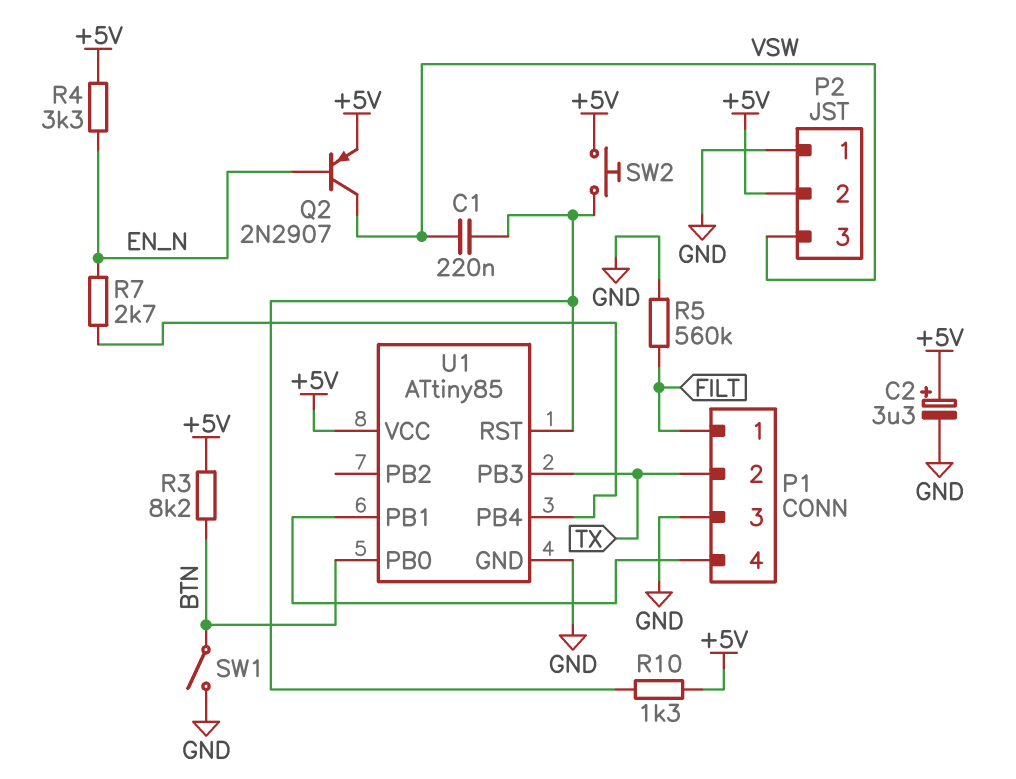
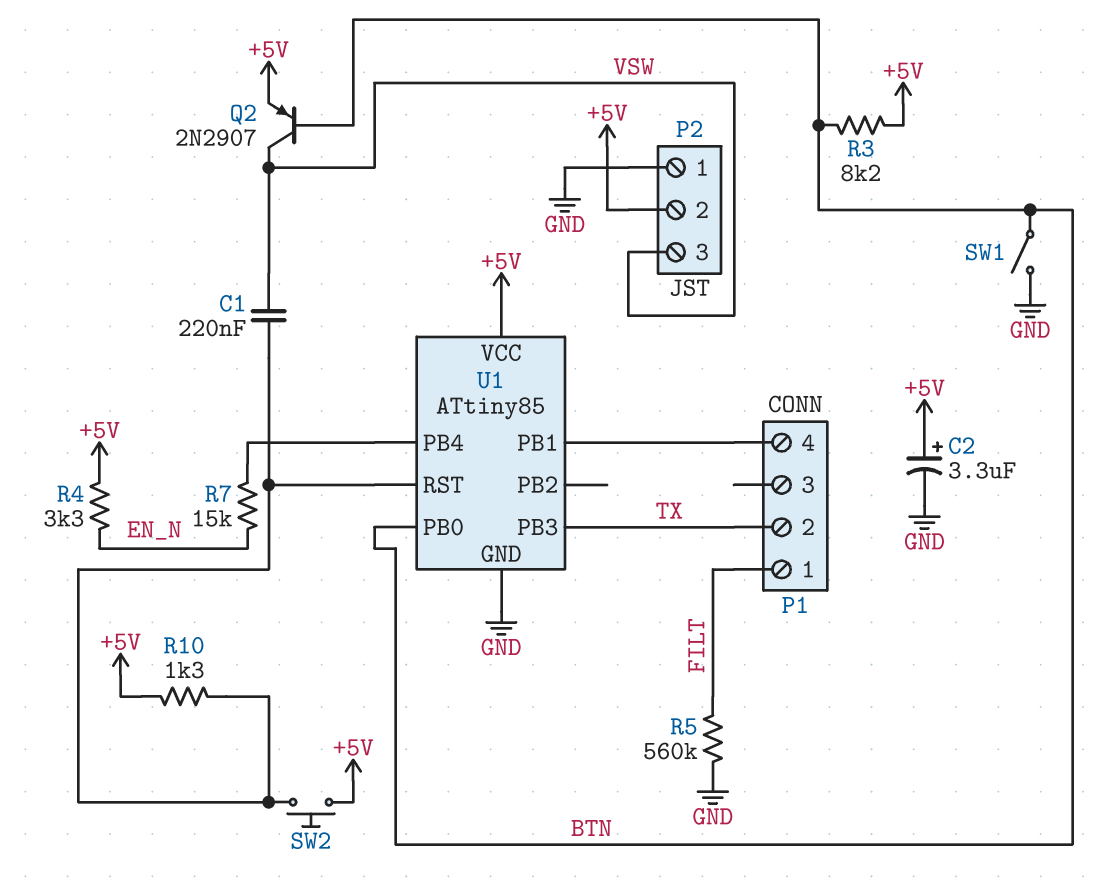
P1 pin 3: GND -> none
Q2: PNP 2N2907 (B EN_N, C VSW, E +5V) -> PNP 2N2907 (B BTN, C VSW, E +5V)
R7: 2.7k (EN_N, U1/PB4) -> 15k (EN_N, U1/PB4)

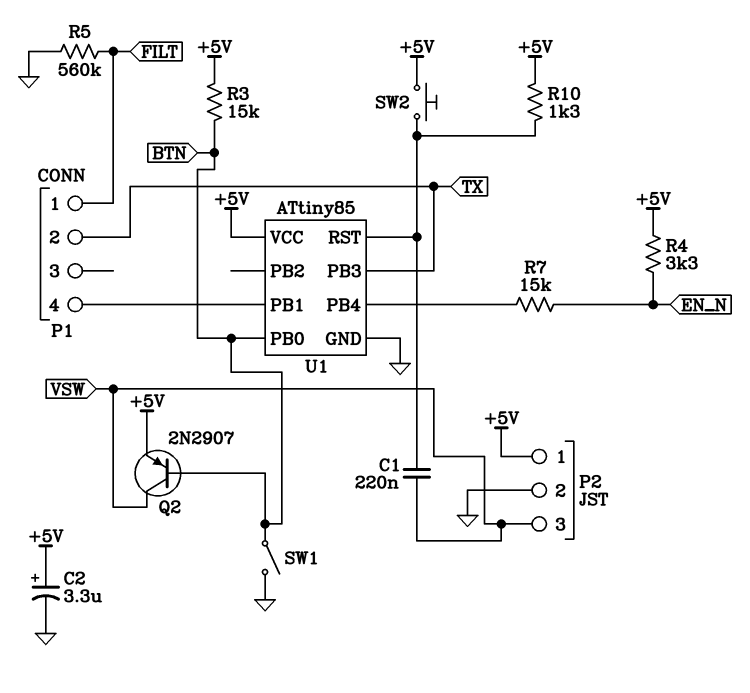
P2 pin 1: GND -> +5V
P2 pin 2: +5V -> GND
R3: 8.2k (+5V, BTN) -> 15k (+5V, BTN)

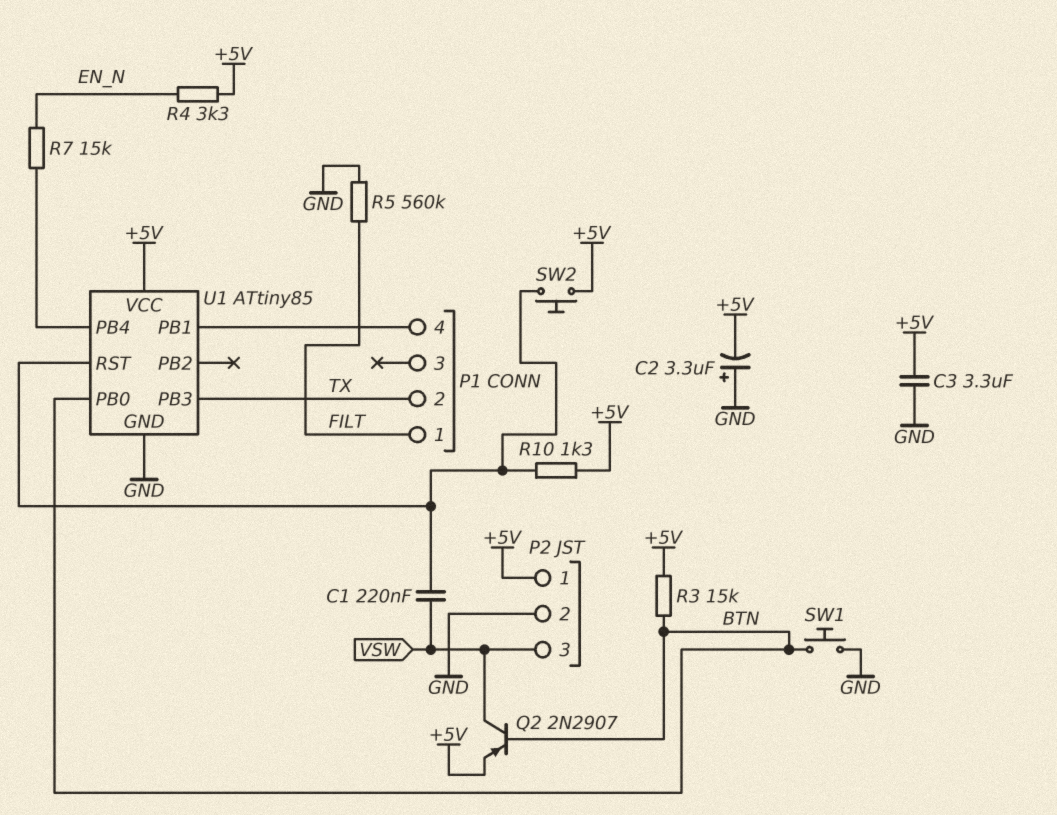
C2: 3.3uF (plus +5V, minus GND) -> 3.3uF (plus GND, minus +5V)
C3: none -> 3.3uF (+5V, GND)
SW1: switch (BTN, GND) -> button (BTN, GND)

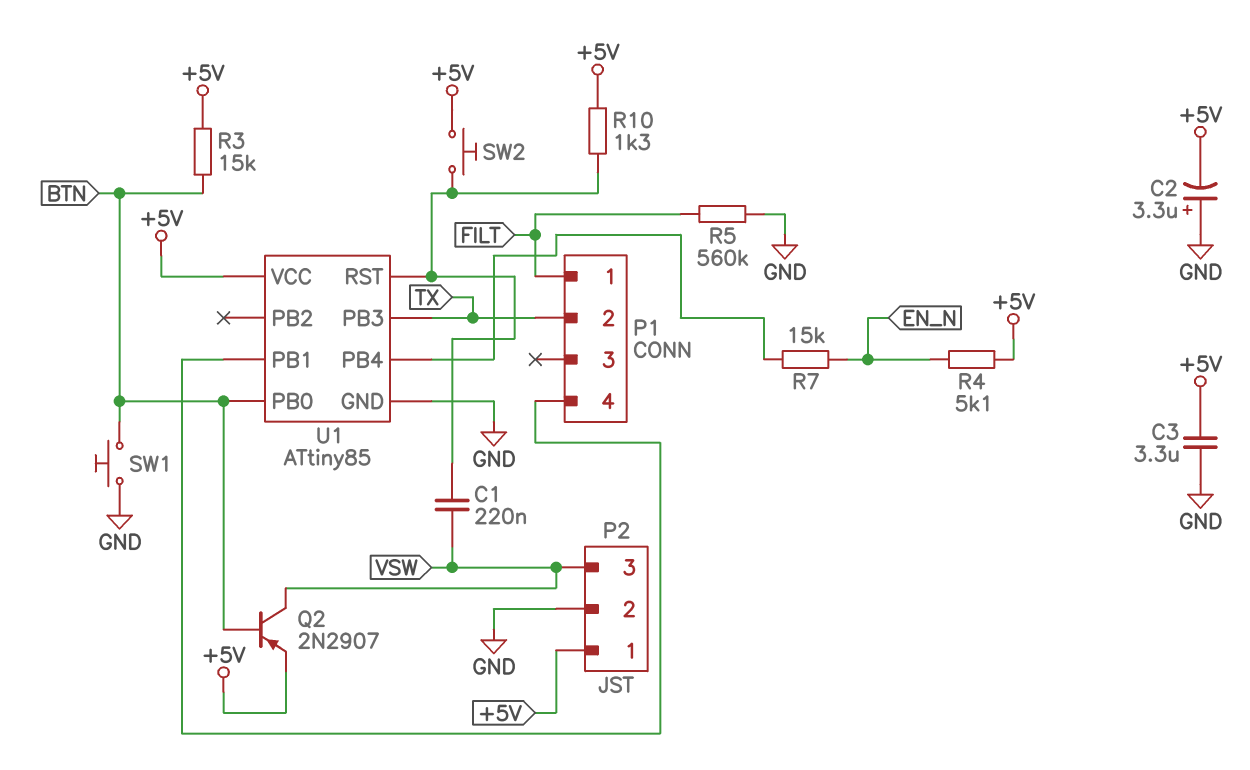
R4: 3.3k (+5V, EN_N) -> 5.1k (+5V, EN_N)

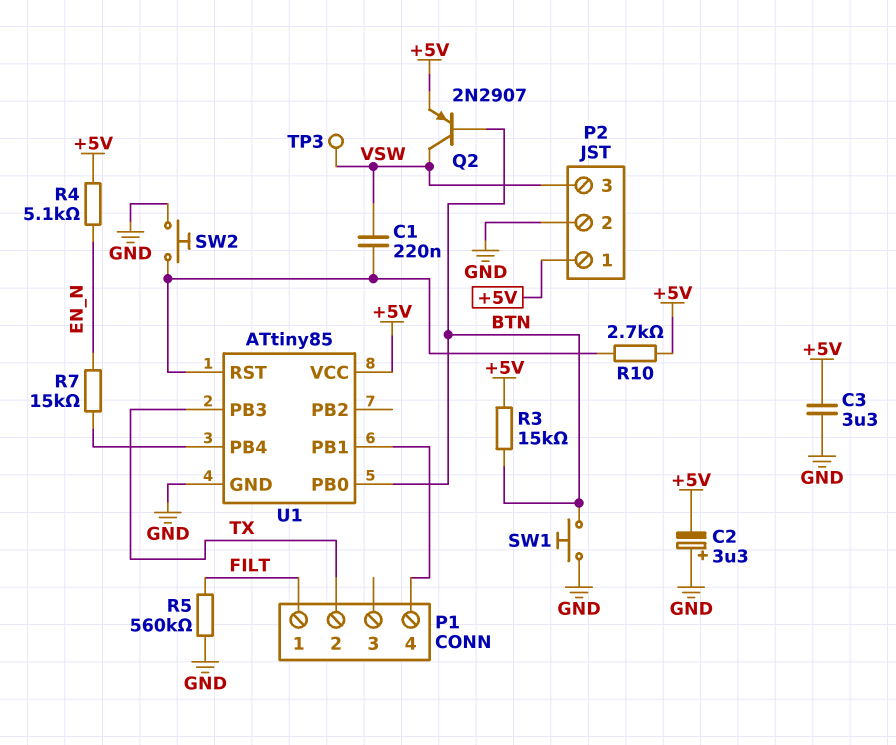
R10: 1.3k (+5V, U1/RST) -> 2.7k (+5V, U1/RST)
SW2: button (+5V, U1/RST) -> button (GND, U1/RST)
TP3: none -> test point (VSW)

